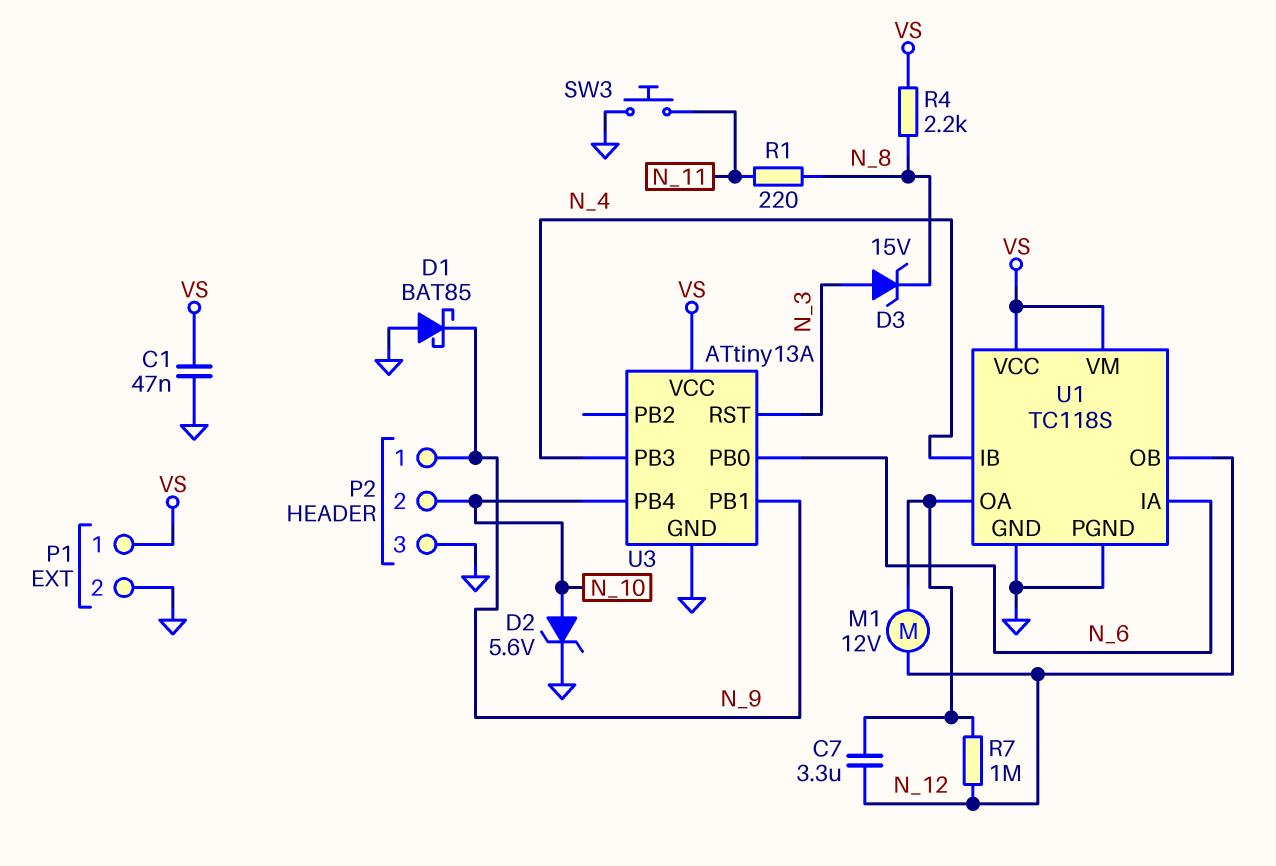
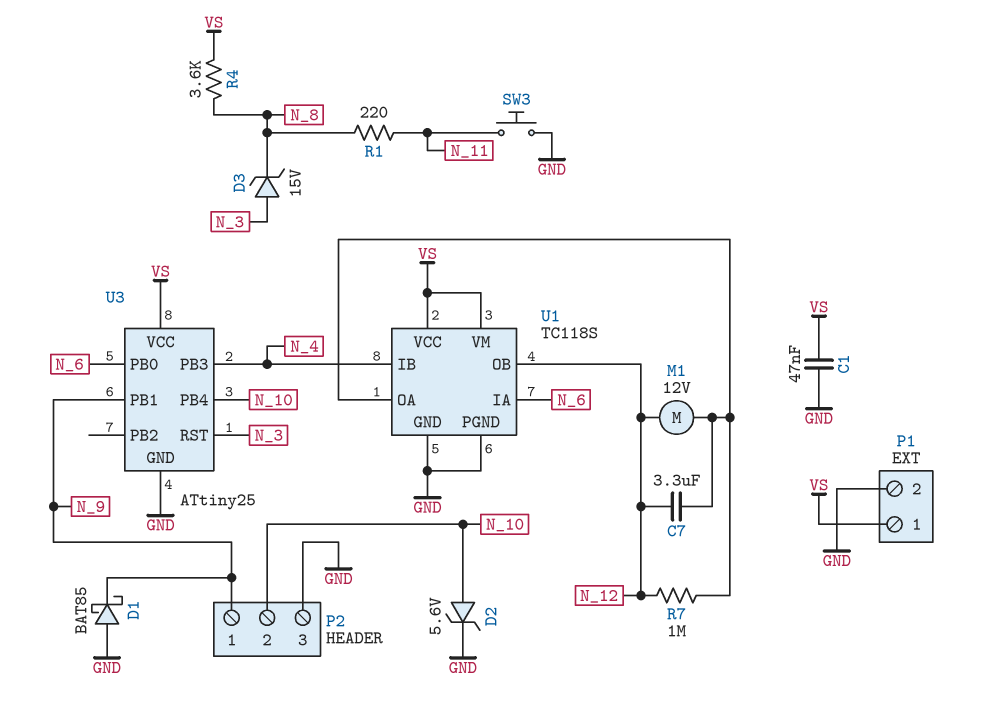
R4: 2.2k (N_8, VS) -> 3.6k (N_8, VS)
U3: ATtiny13A -> ATtiny25

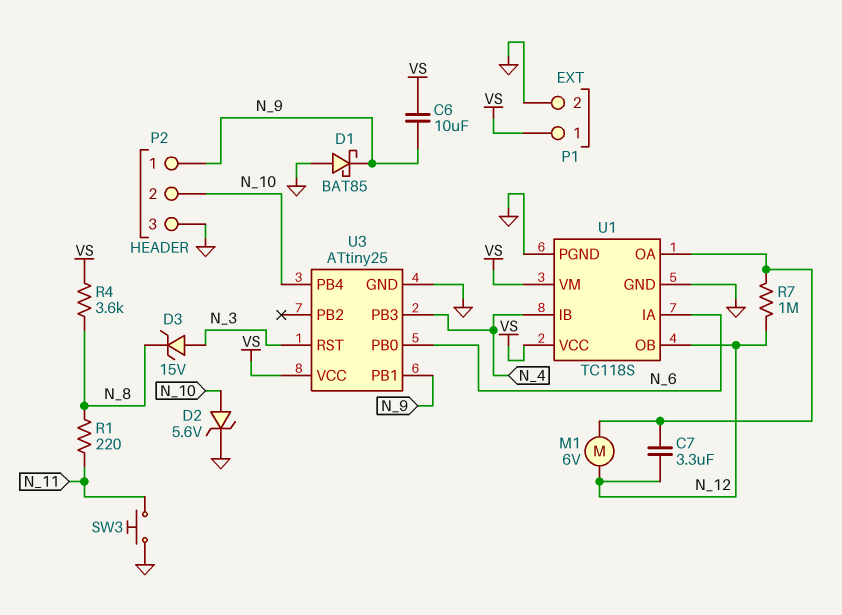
C1: 47nF (GND, VS) -> none
C6: none -> 10uF (N_9, VS)
M1: motor 12V (N_12, U1/OA) -> motor 6V (N_12, U1/OA)

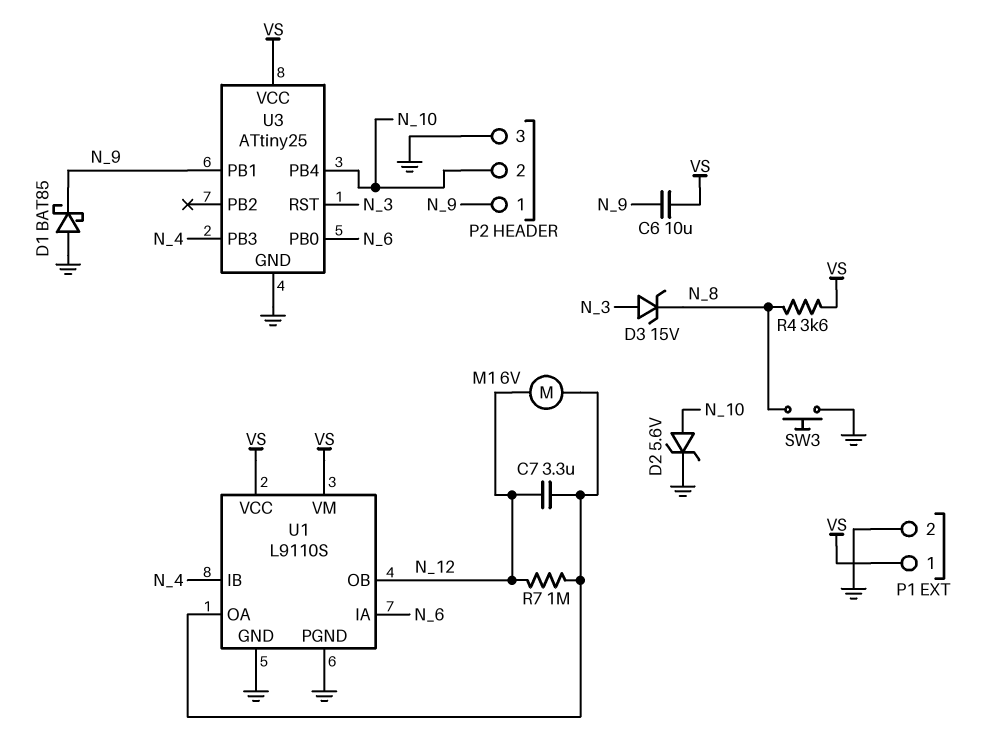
R1: 220 (N_8, N_11) -> none
SW3: button (GND, N_11) -> button (GND, N_8)
U1: TC118S -> L9110S

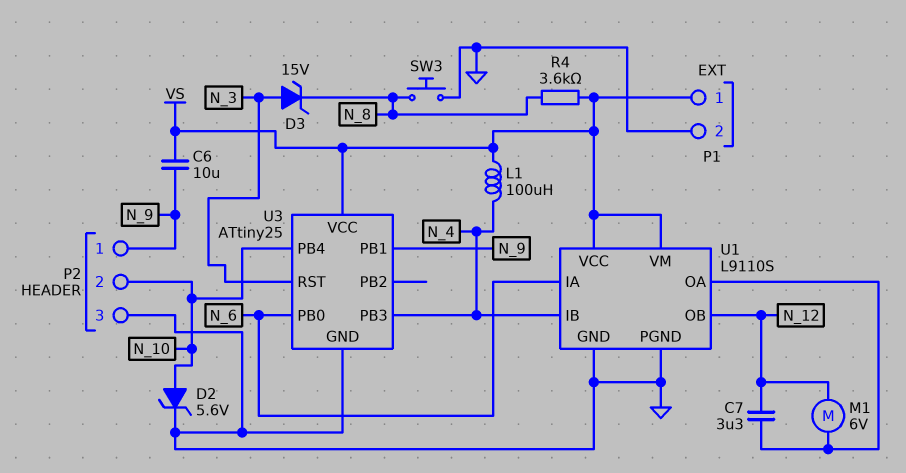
D1: schottky BAT85 (A GND, K N_9) -> none
L1: none -> 100uH (N_4, VS)
R7: 1M (N_12, U1/OA) -> none

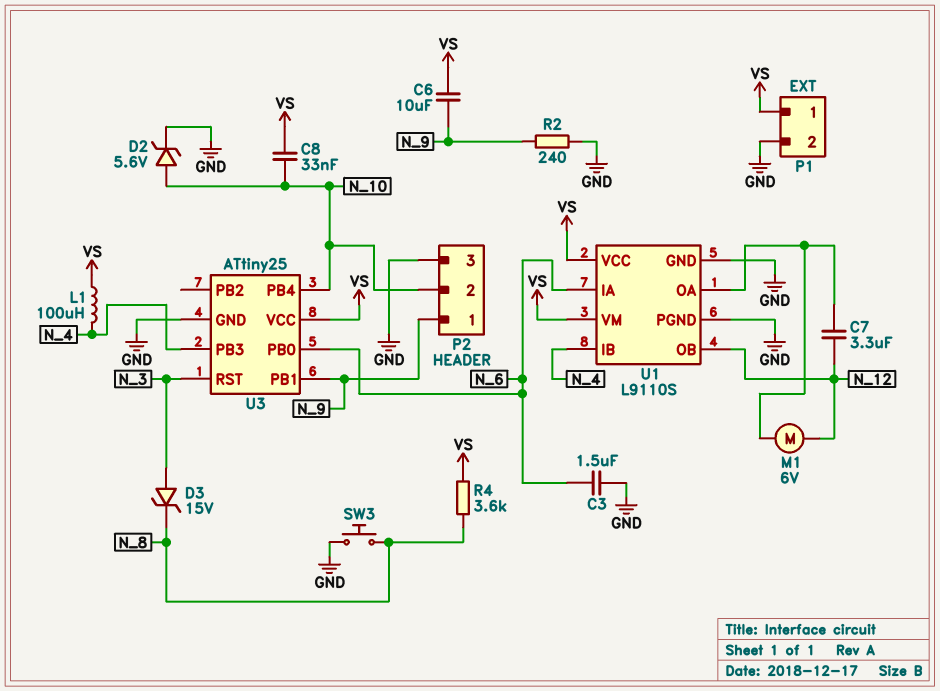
C3: none -> 1.5uF (GND, N_6)
C8: none -> 33nF (N_10, VS)
R2: none -> 240 (GND, N_9)

